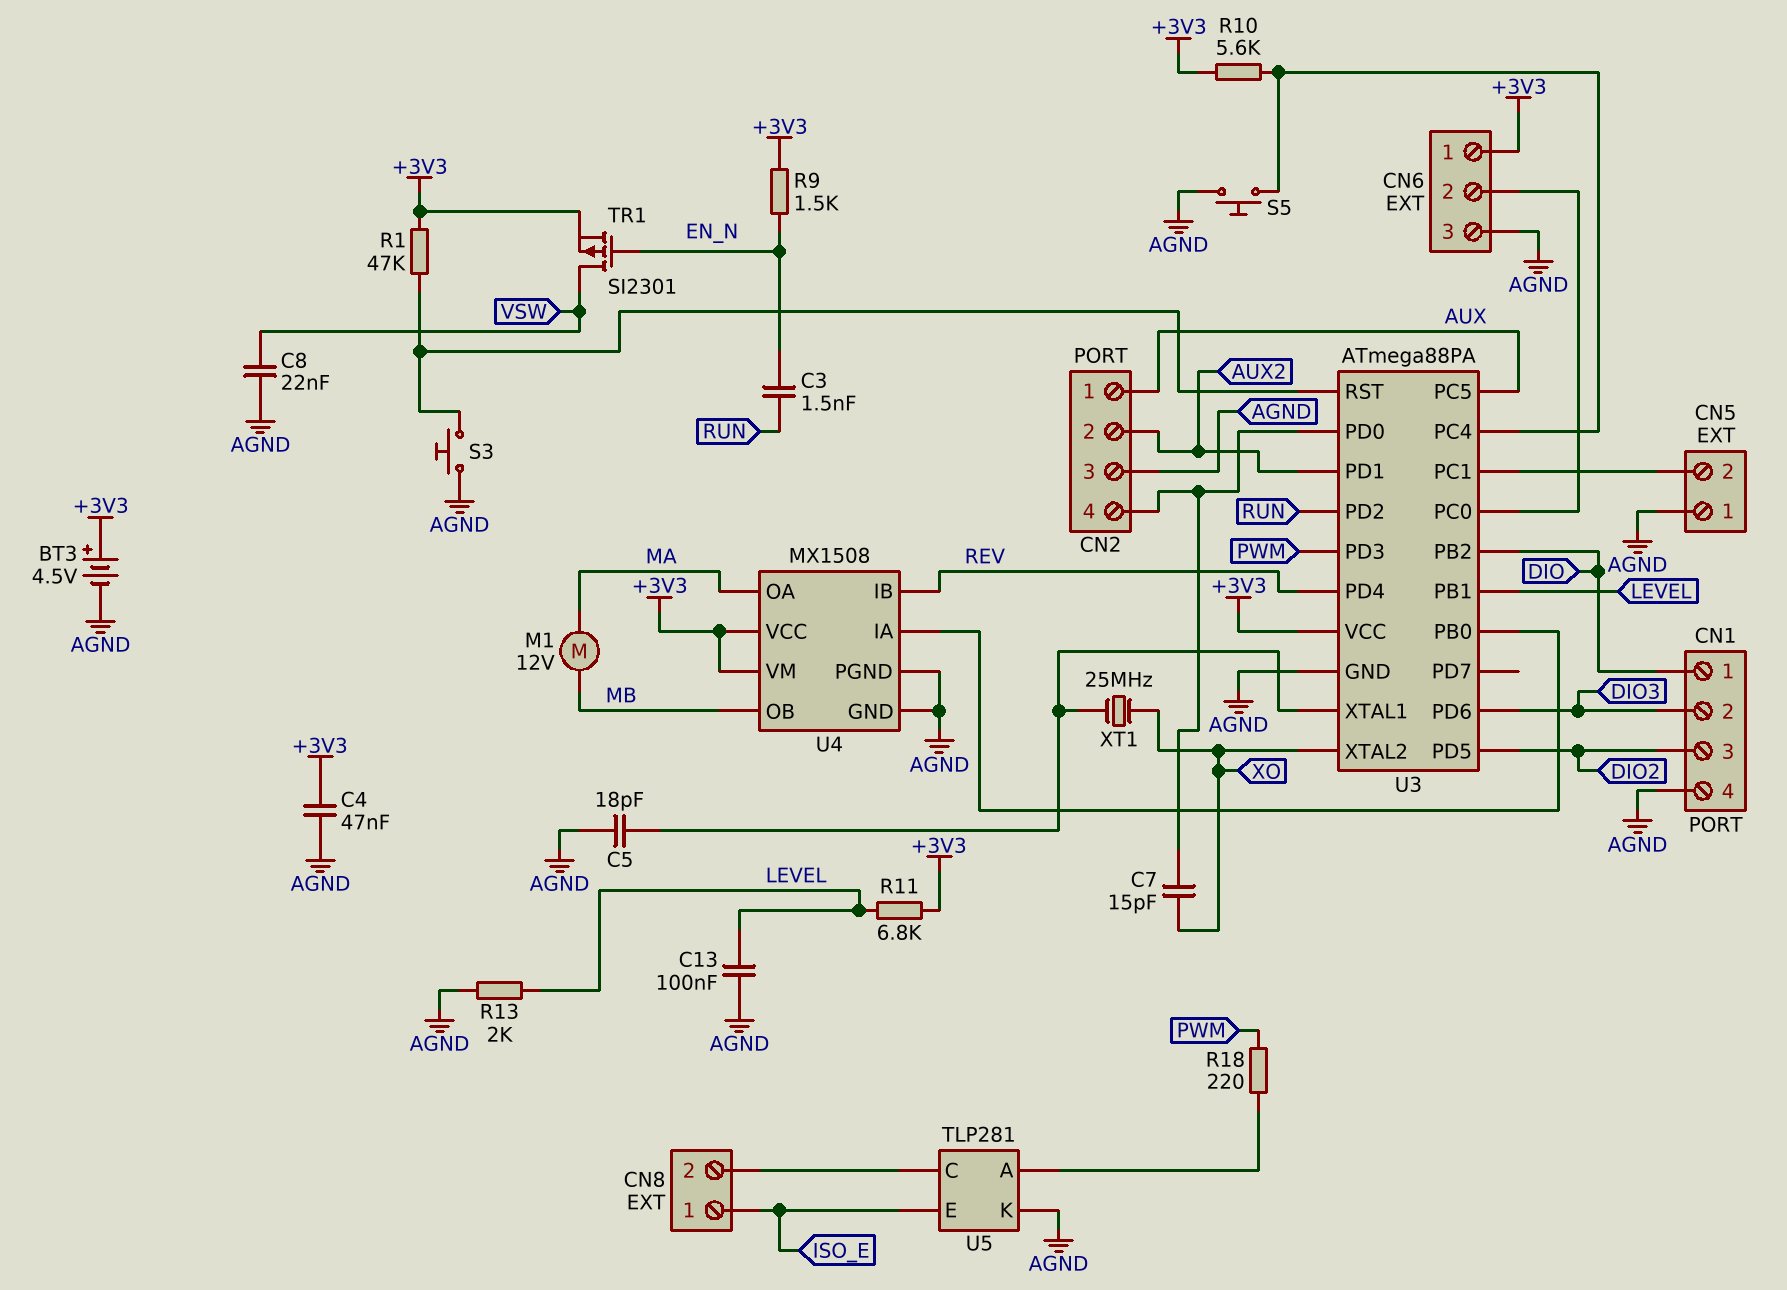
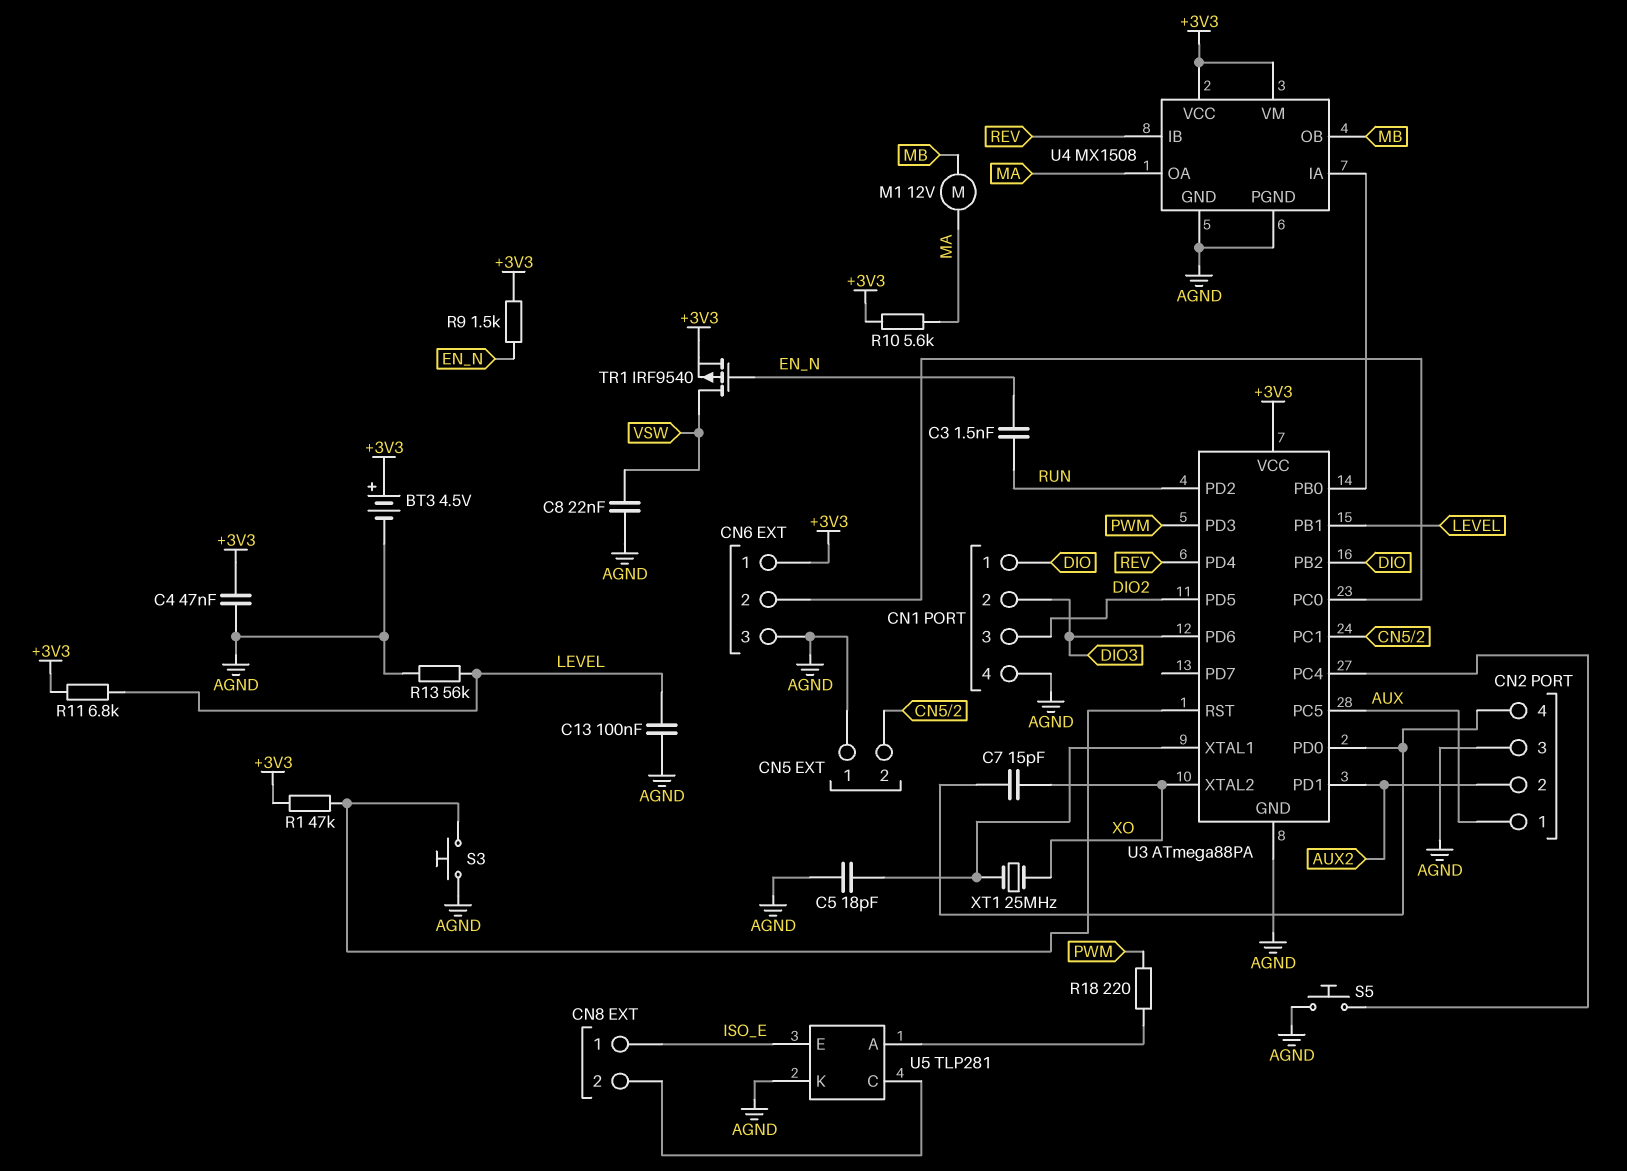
R10: 5.6k (+3V3, U3/PC4) -> 5.6k (+3V3, MA)
R13: 2k (AGND, LEVEL) -> 56k (AGND, LEVEL)
TR1: PMOS SI2301 (G EN_N, D VSW, S +3V3) -> PMOS IRF9540 (G EN_N, D VSW, S +3V3)

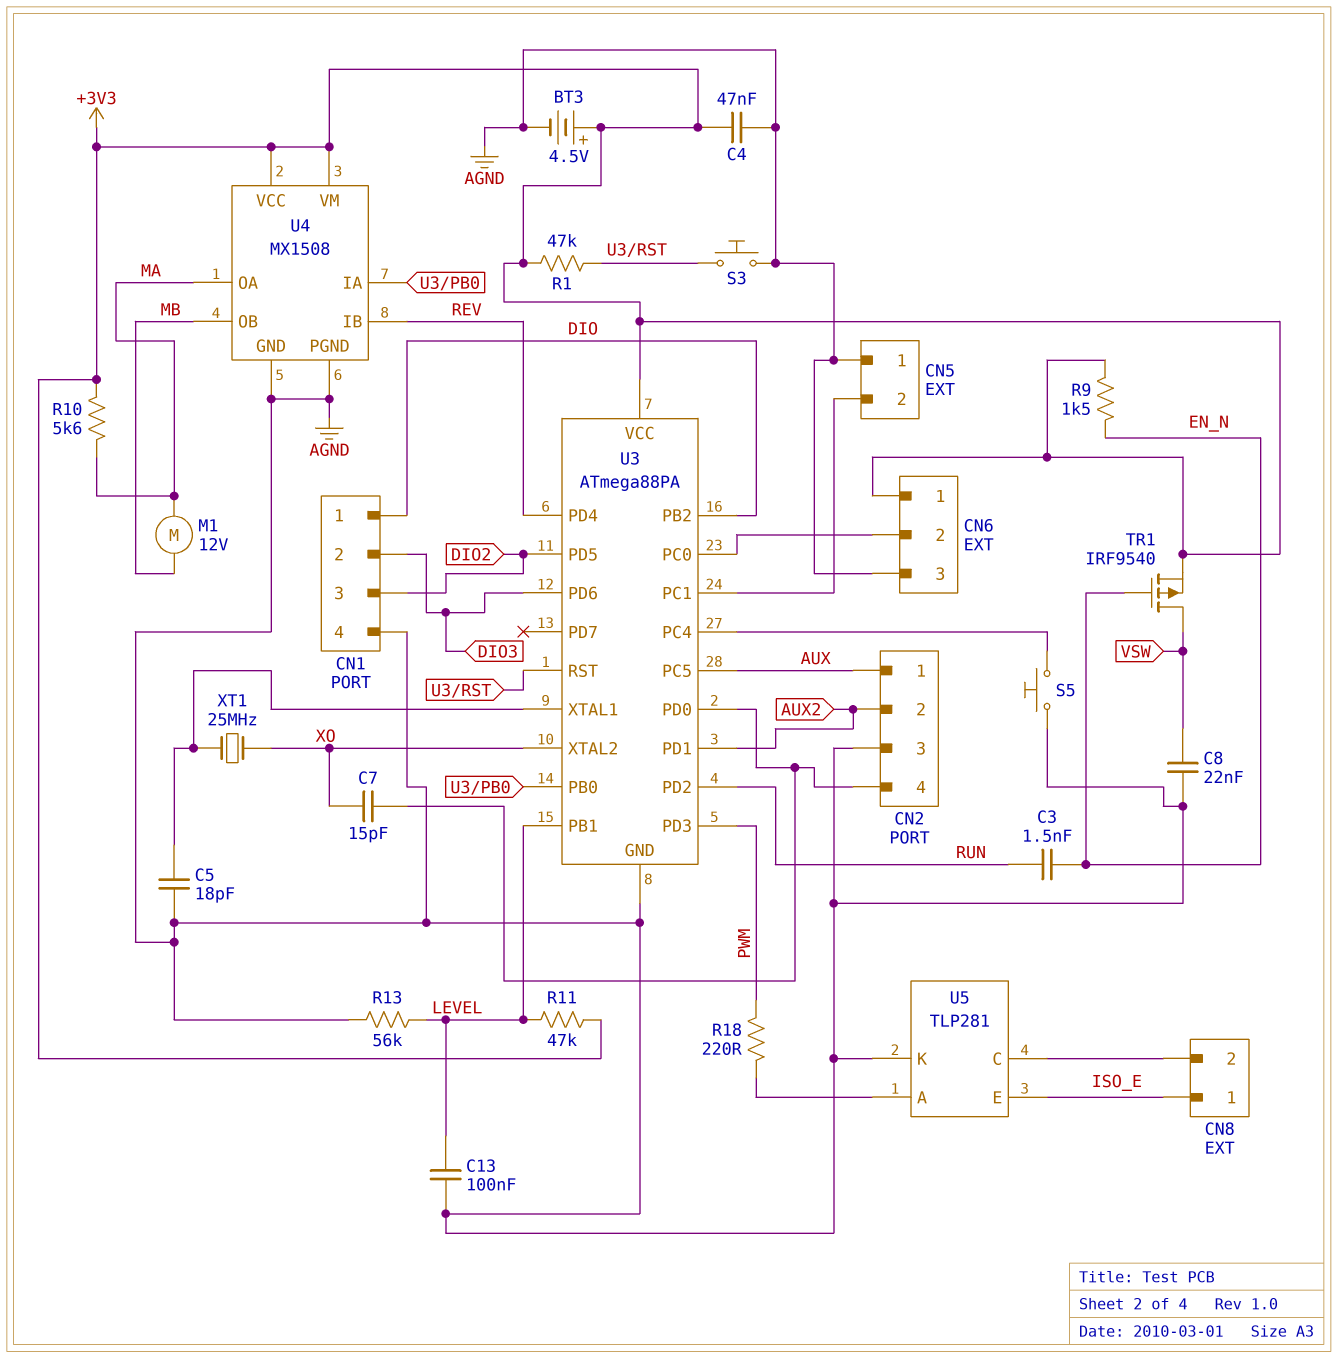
R11: 6.8k (+3V3, LEVEL) -> 47k (+3V3, LEVEL)

